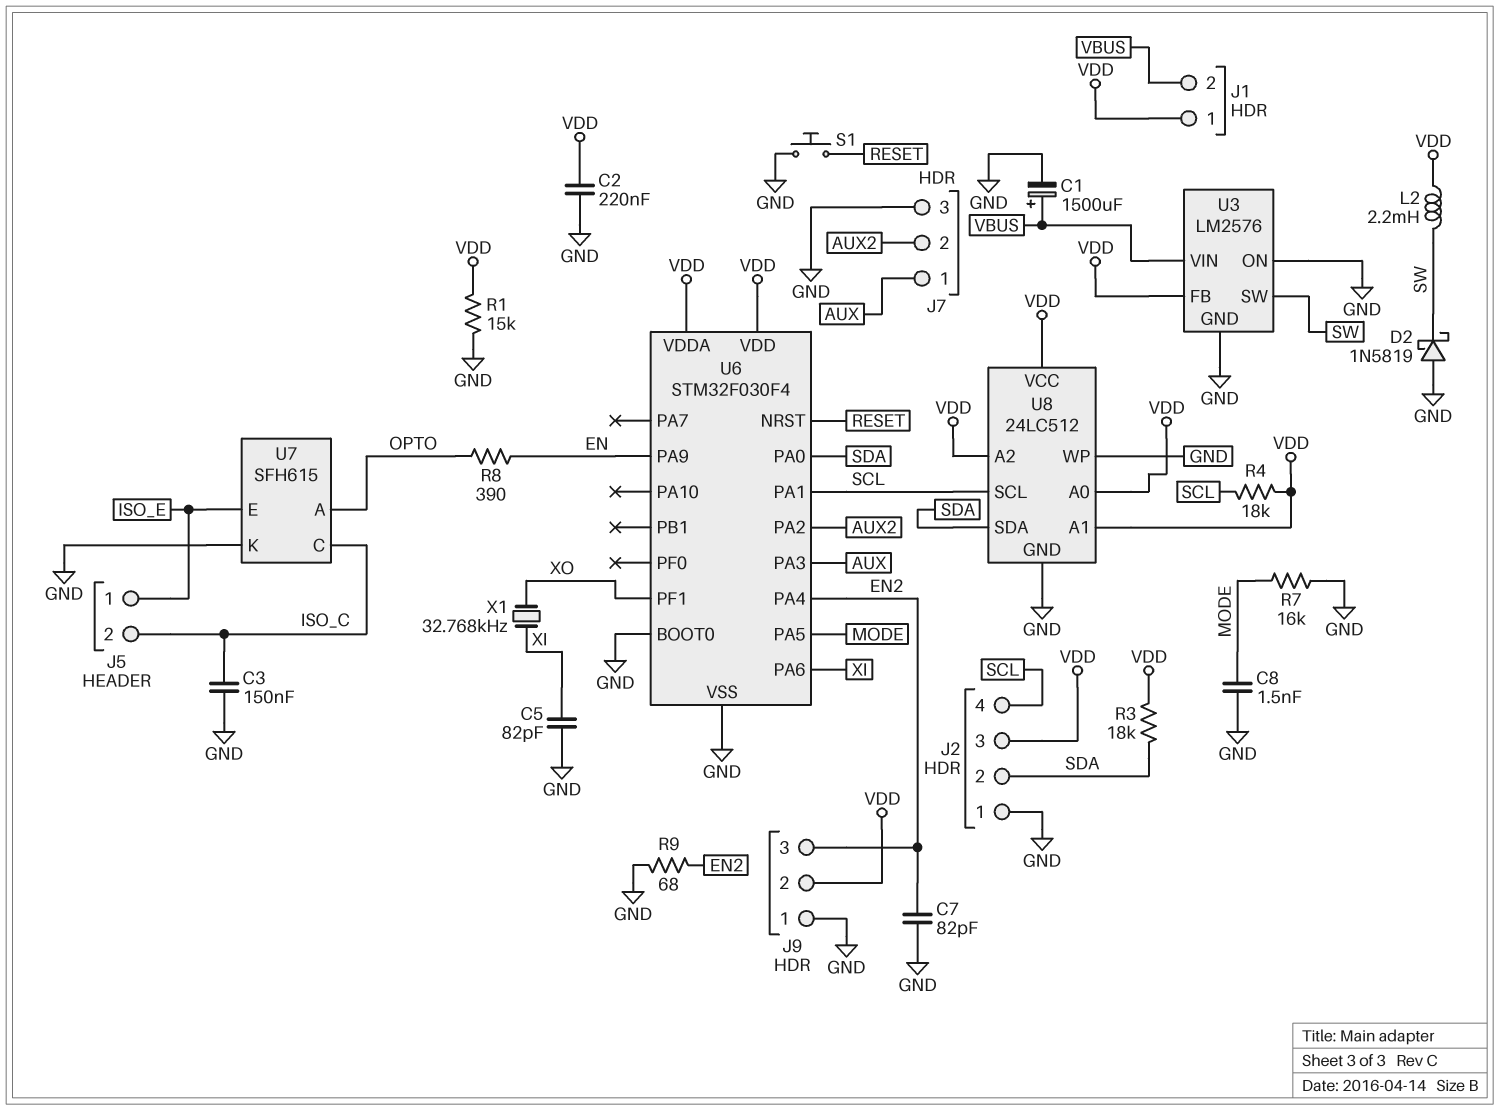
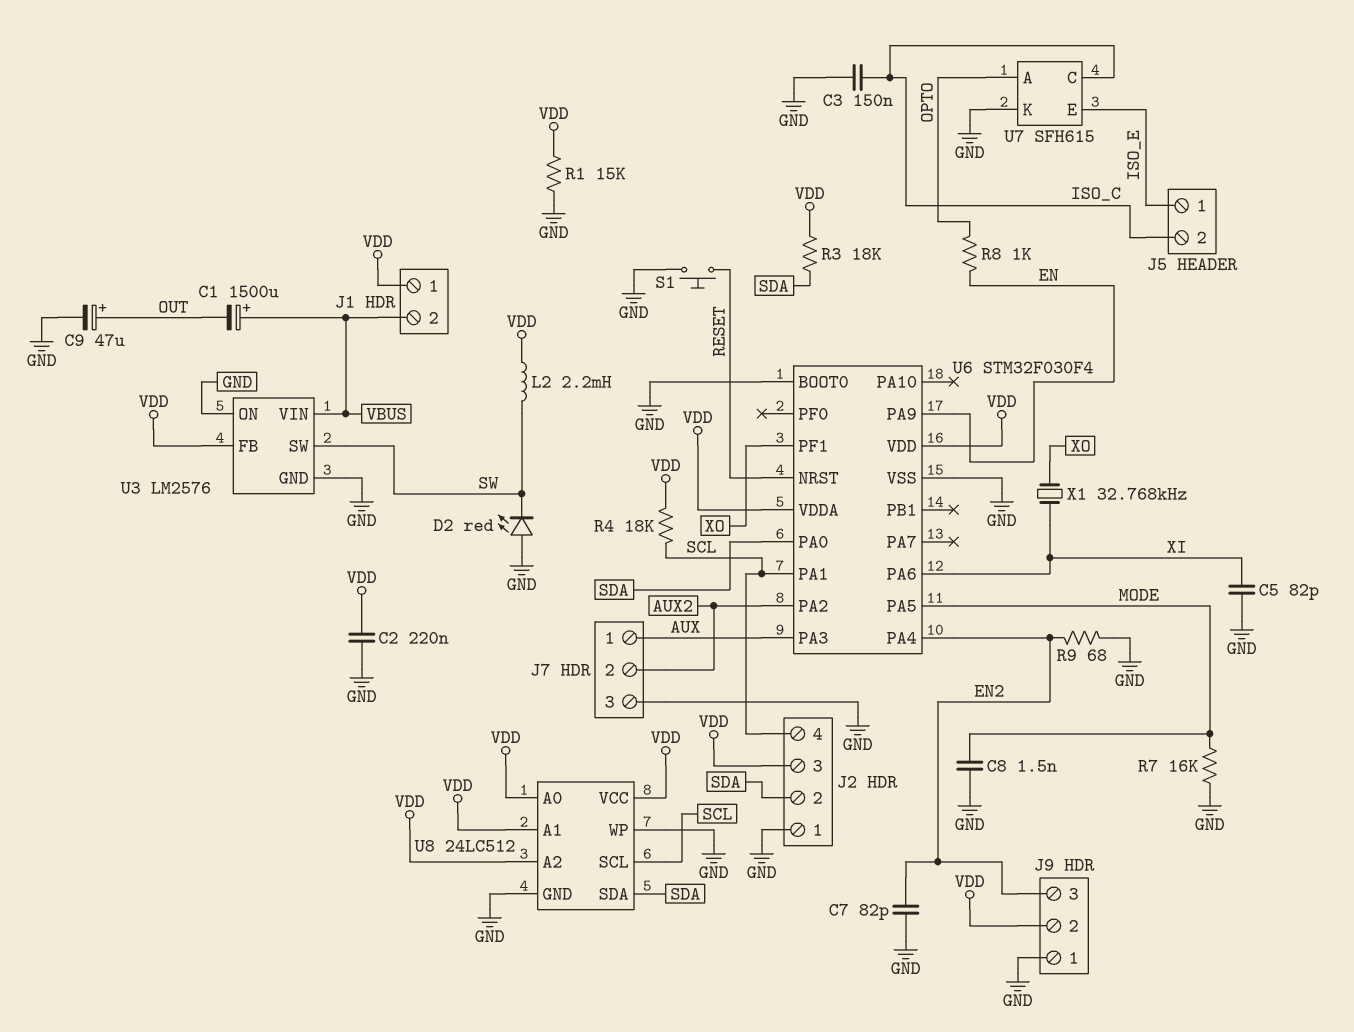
C1: 1500uF (plus VBUS, minus GND) -> 1500uF (plus VBUS, minus OUT)
C9: none -> 47uF (plus OUT, minus GND)
D2: schottky 1N5819 (A GND, K SW) -> LED red (A GND, K SW)
R8: 390 (EN, OPTO) -> 1k (EN, OPTO)

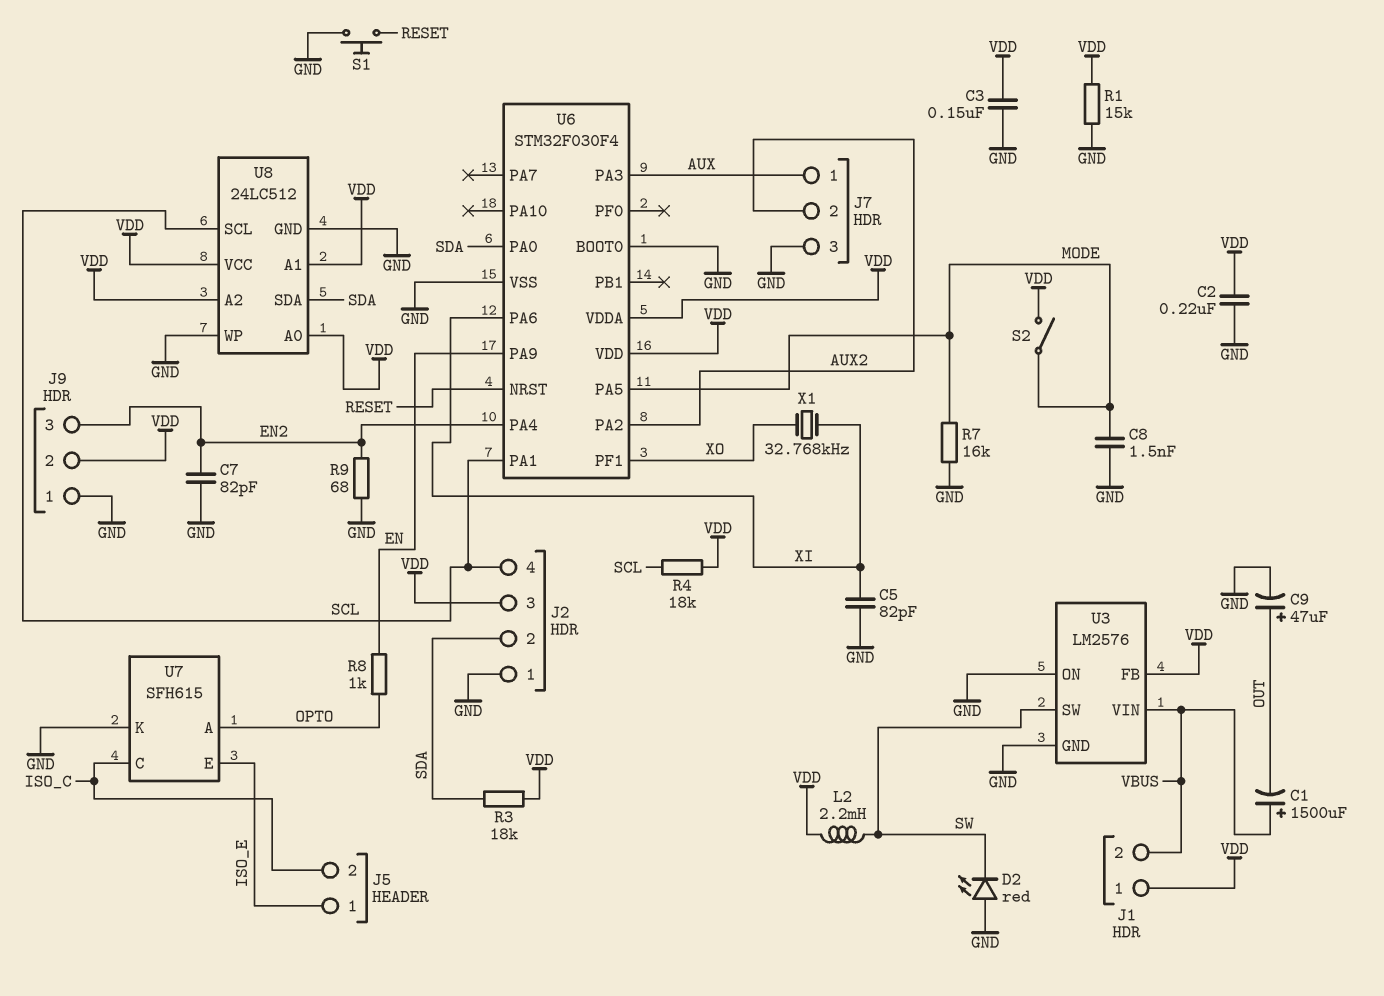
C3: 150nF (GND, ISO_C) -> 150nF (GND, VDD)
S2: none -> switch (MODE, VDD)

